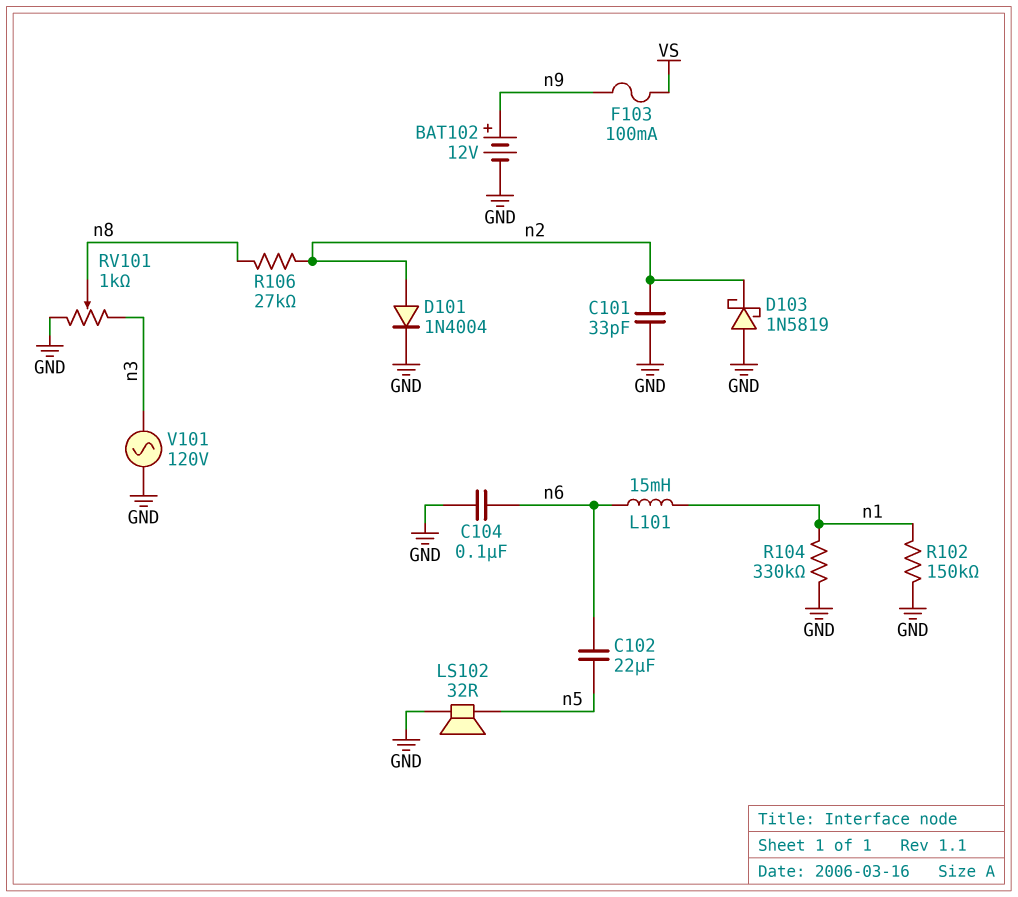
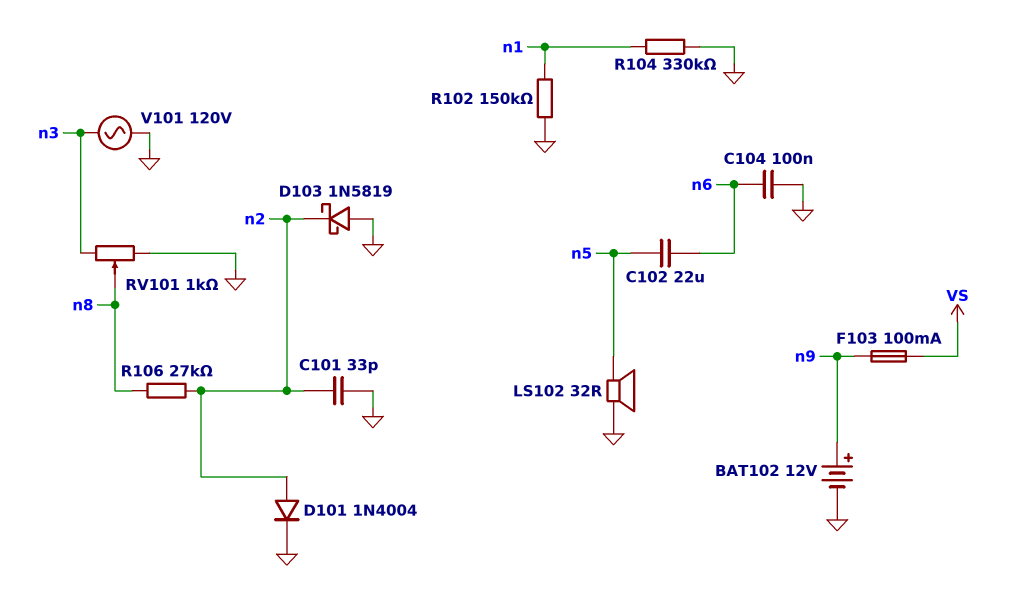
L101: 15mH (n1, n6) -> none

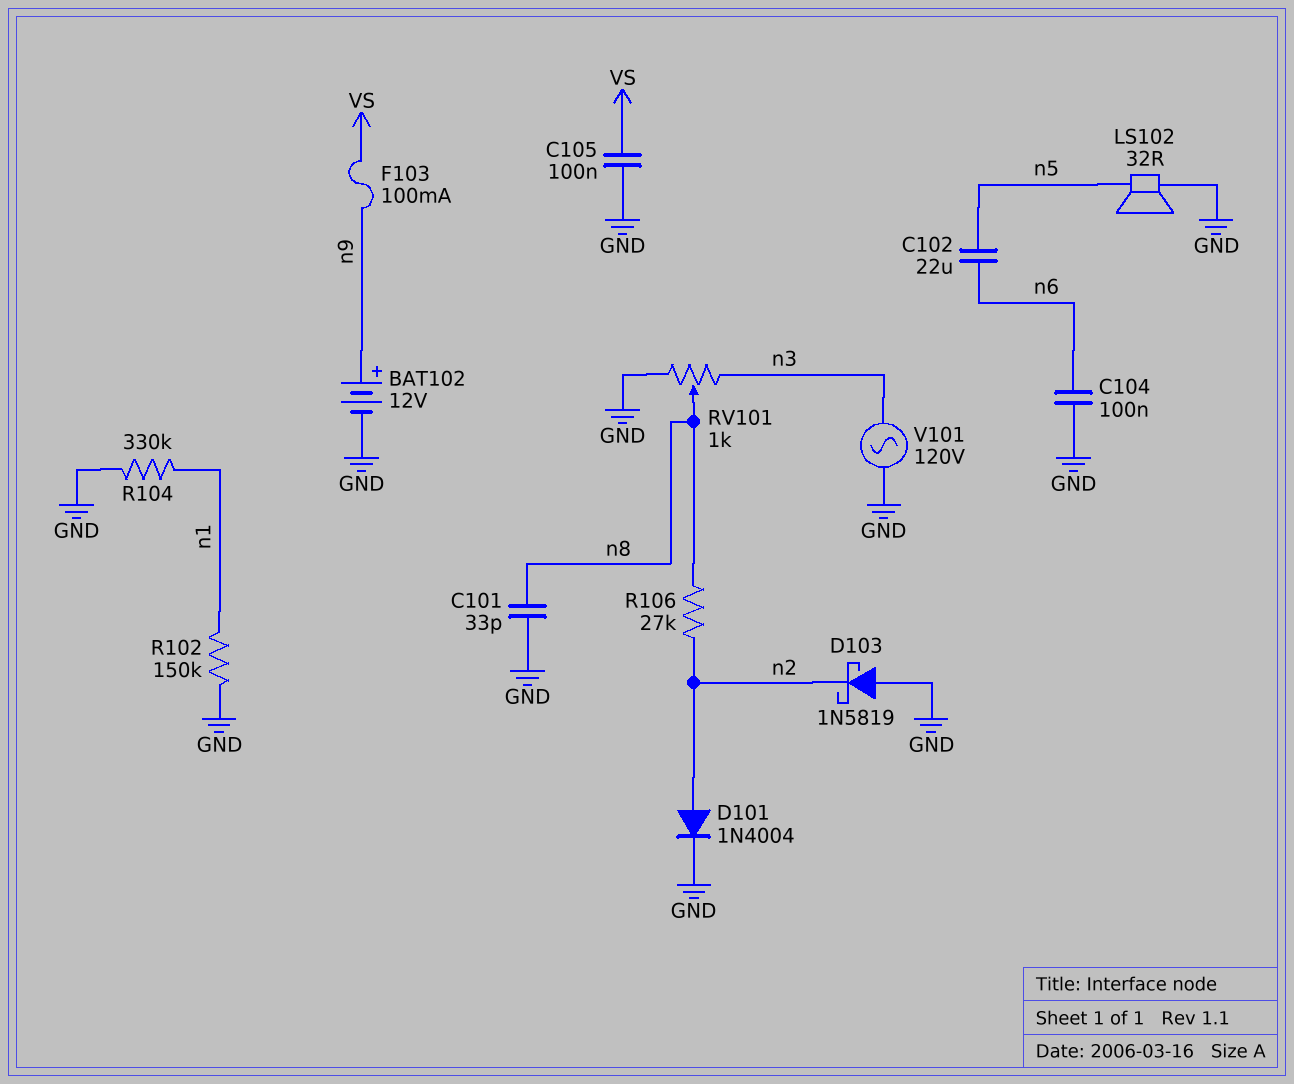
C101: 33pF (GND, n2) -> 33pF (GND, n8)
C105: none -> 100nF (GND, VS)

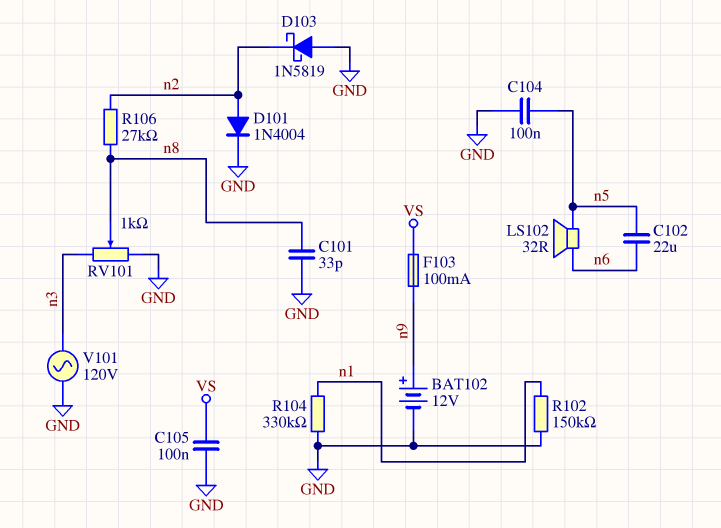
C104: 100nF (GND, n6) -> 100nF (GND, n5)
LS102: speaker 32R (GND, n5) -> speaker 32R (n5, n6)

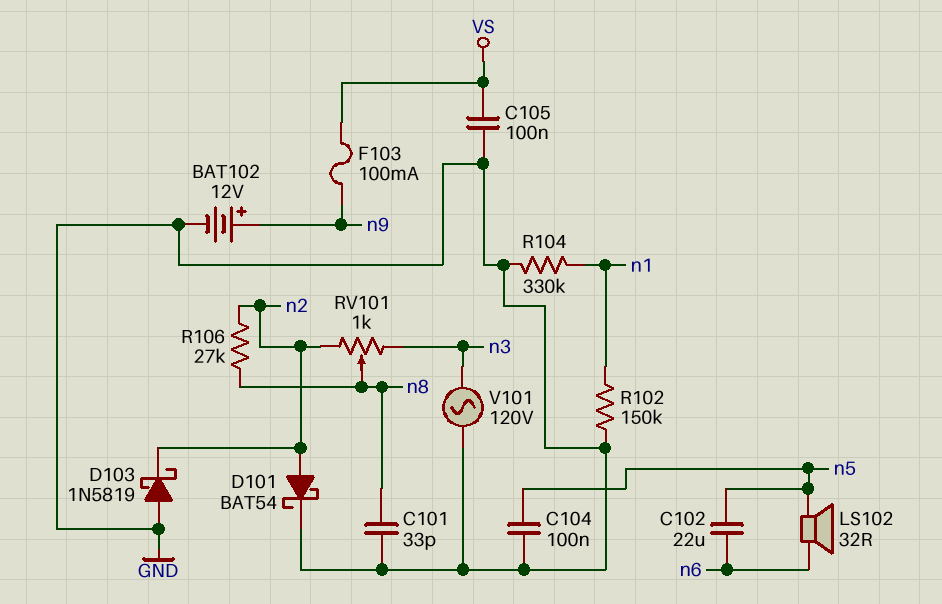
D101: diode 1N4004 (A n2, K GND) -> schottky BAT54 (A n2, K GND)
RV101: 1k (GND, n3, wiper n8) -> 1k (n2, n3, wiper n8)

